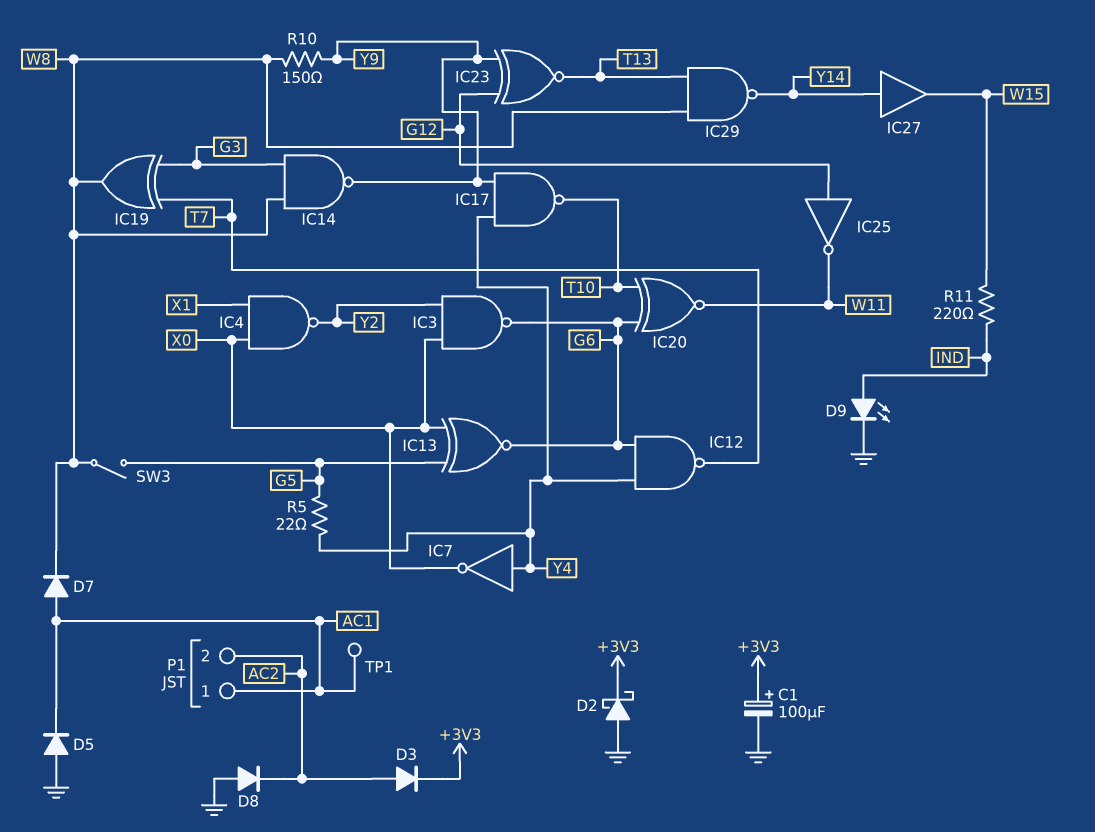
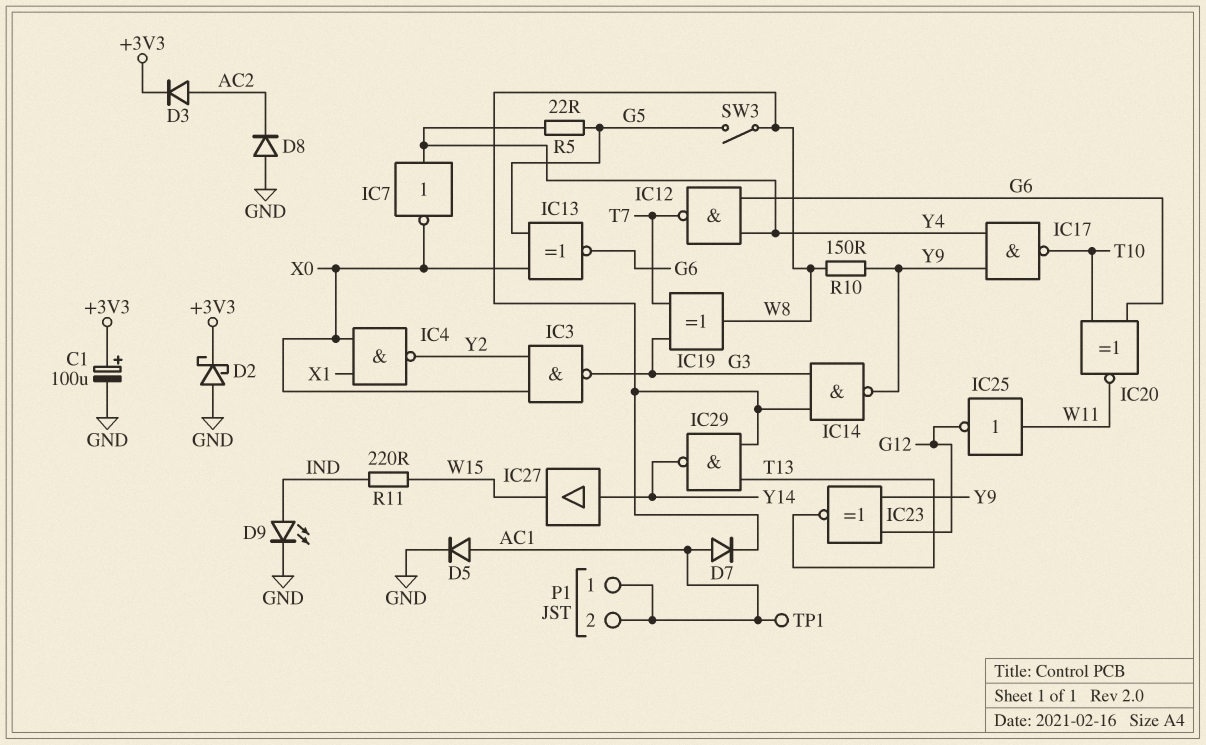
D5: diode (A GND, K AC1) -> diode (A AC1, K GND)
IC3: NAND (in X0, in Y2, out G6) -> NAND (in X0, in Y2, out G3)
IC25: NOT (in G12, out W11) -> NOT (in W11, out G12)
P1 pin 2: AC2 -> AC1

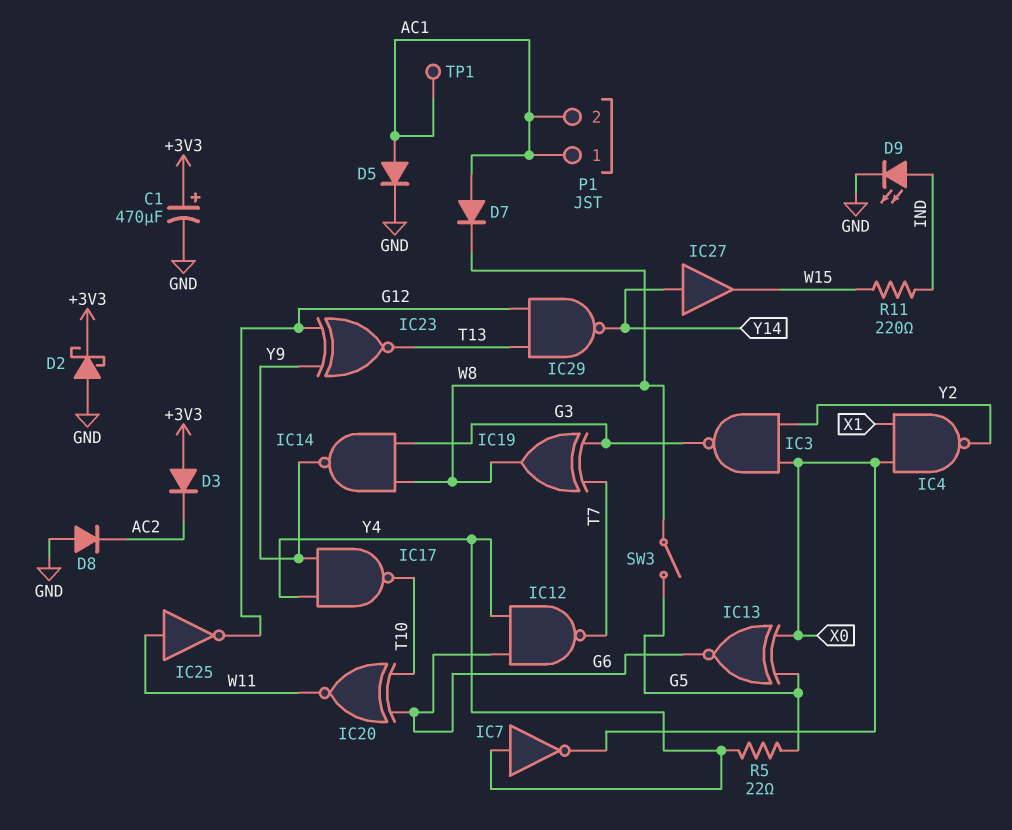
C1: 100uF (plus +3V3, minus GND) -> 470uF (plus +3V3, minus GND)
D3: diode (A AC2, K +3V3) -> diode (A +3V3, K AC2)
IC29: NAND (in T13, in W8, out Y14) -> NAND (in G12, in T13, out Y14)
R10: 150 (W8, Y9) -> none

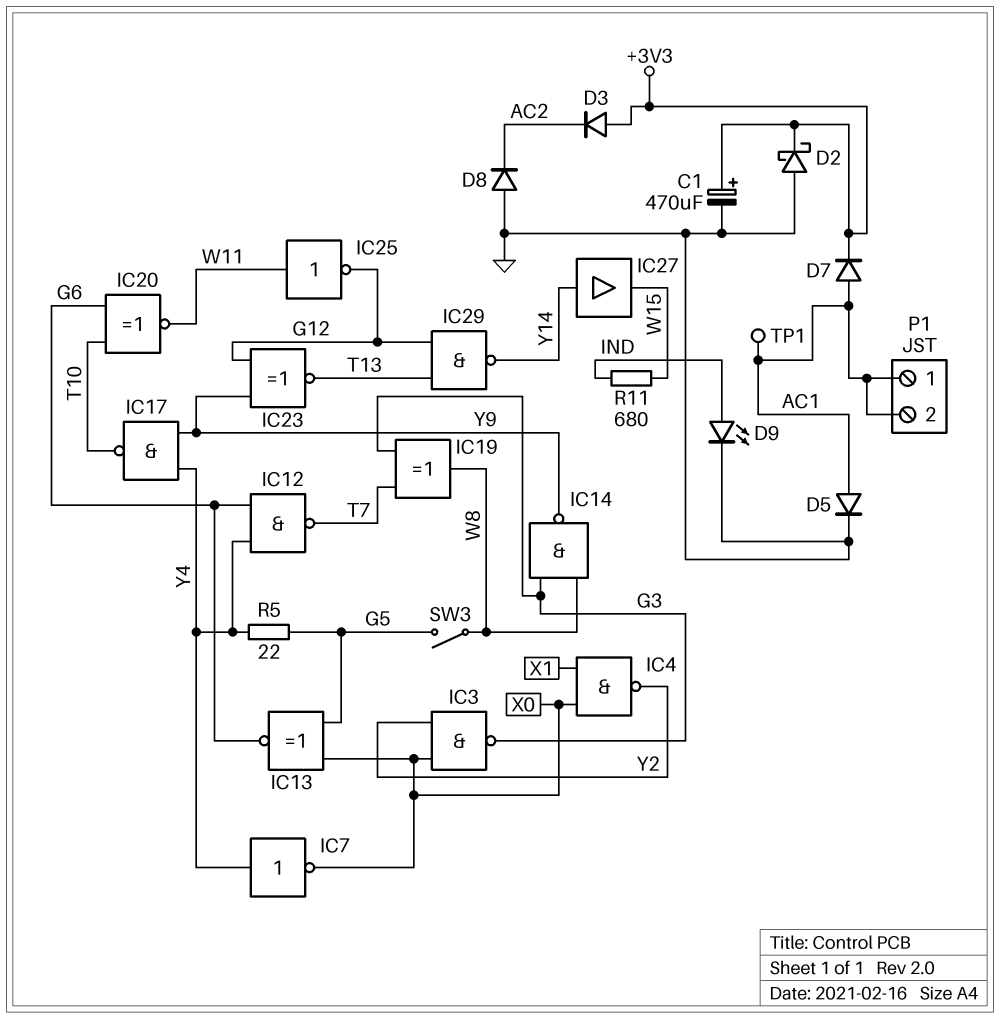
D7: diode (A AC1, K W8) -> diode (A AC1, K +3V3)
R11: 220 (IND, W15) -> 680 (IND, W15)

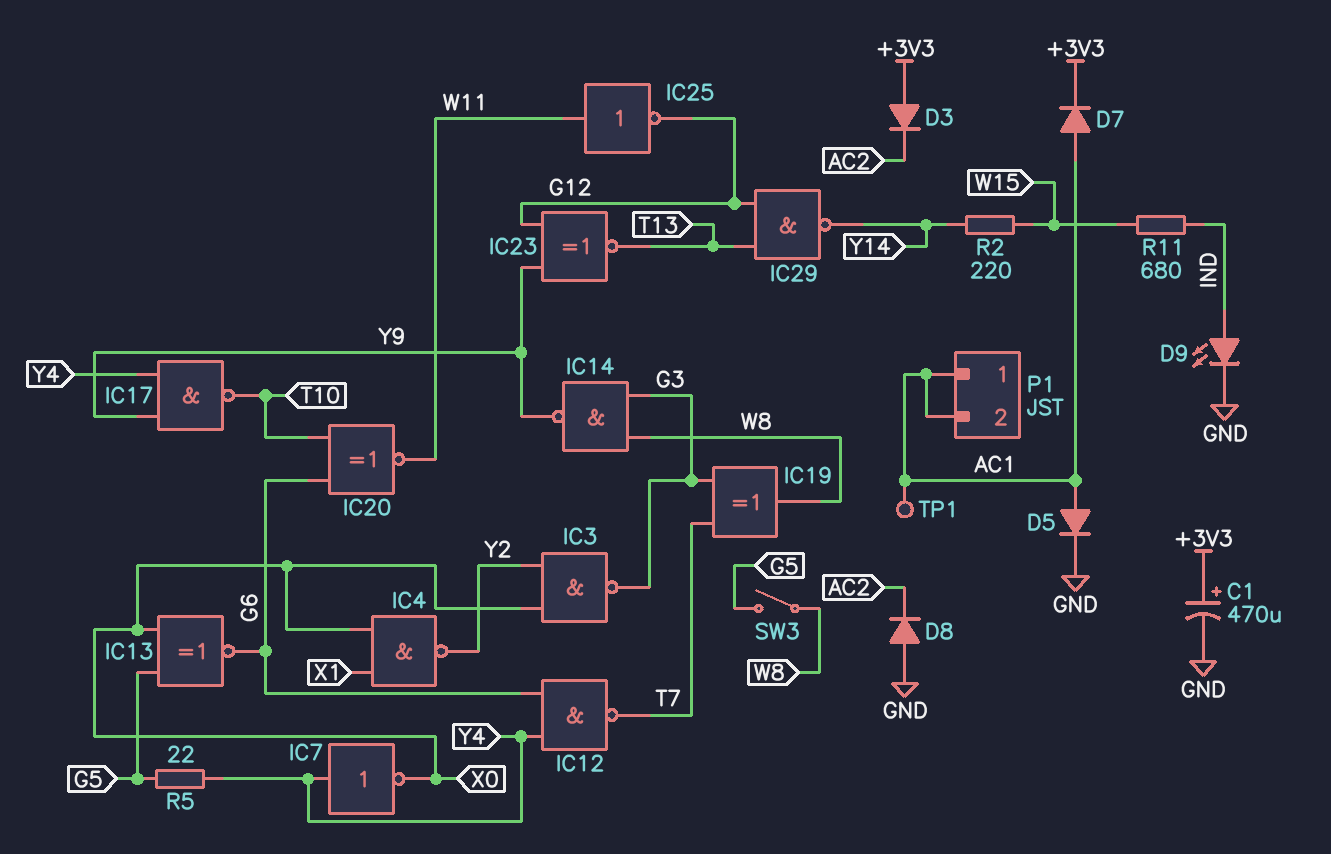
D2: schottky (A GND, K +3V3) -> none
IC27: buffer (in Y14, out W15) -> none
R2: none -> 220 (W15, Y14)

